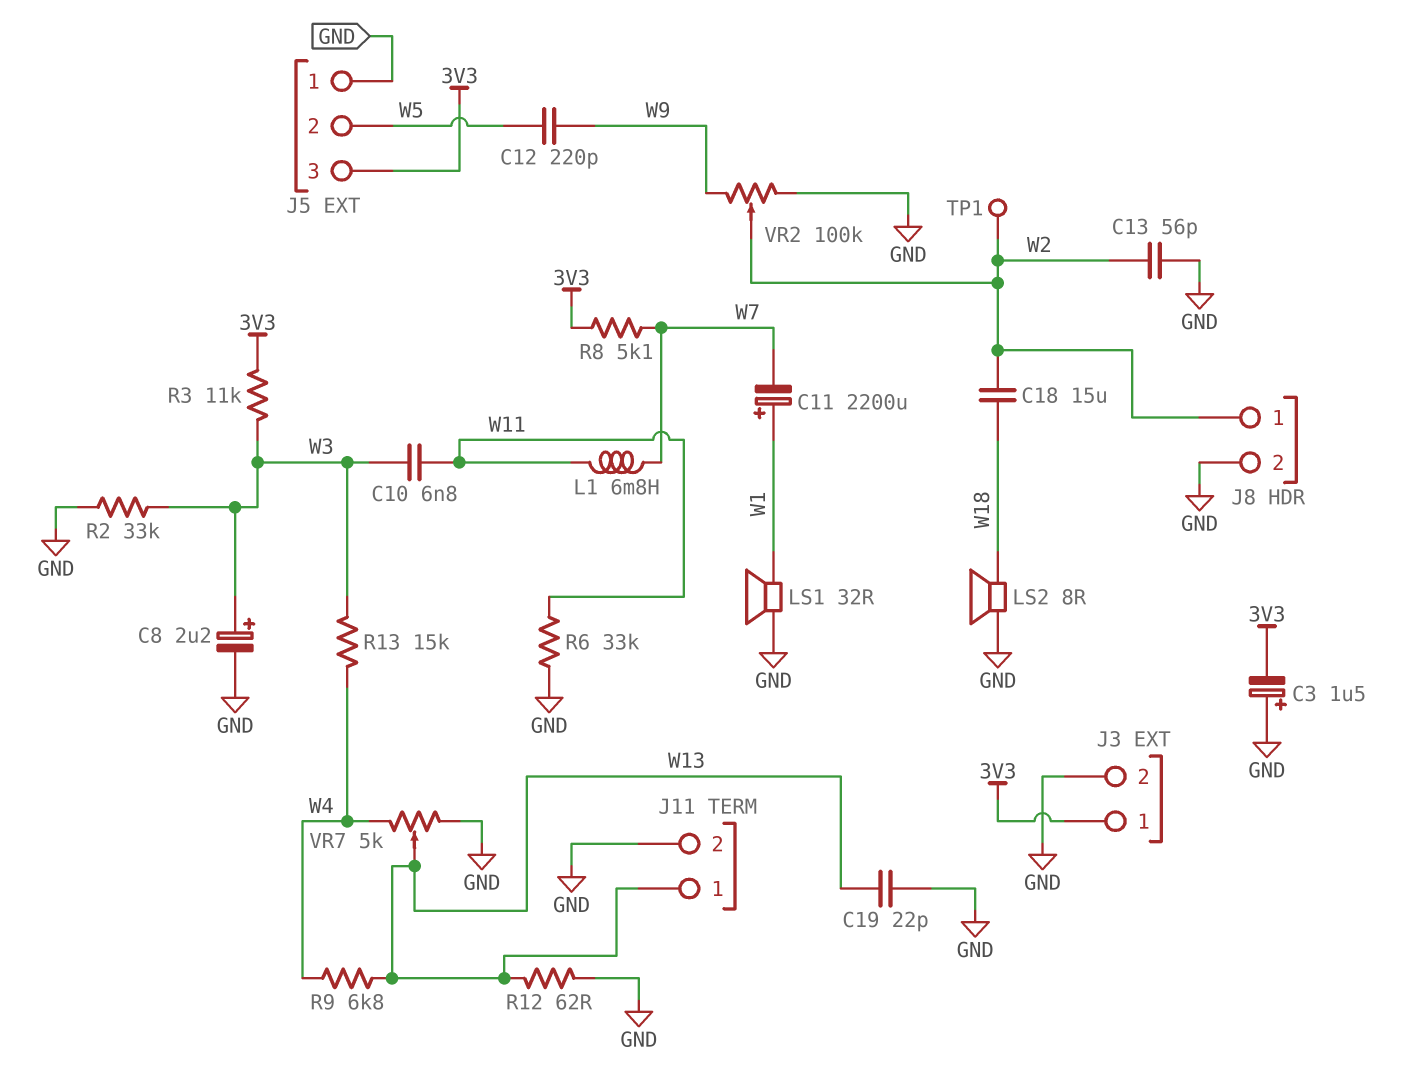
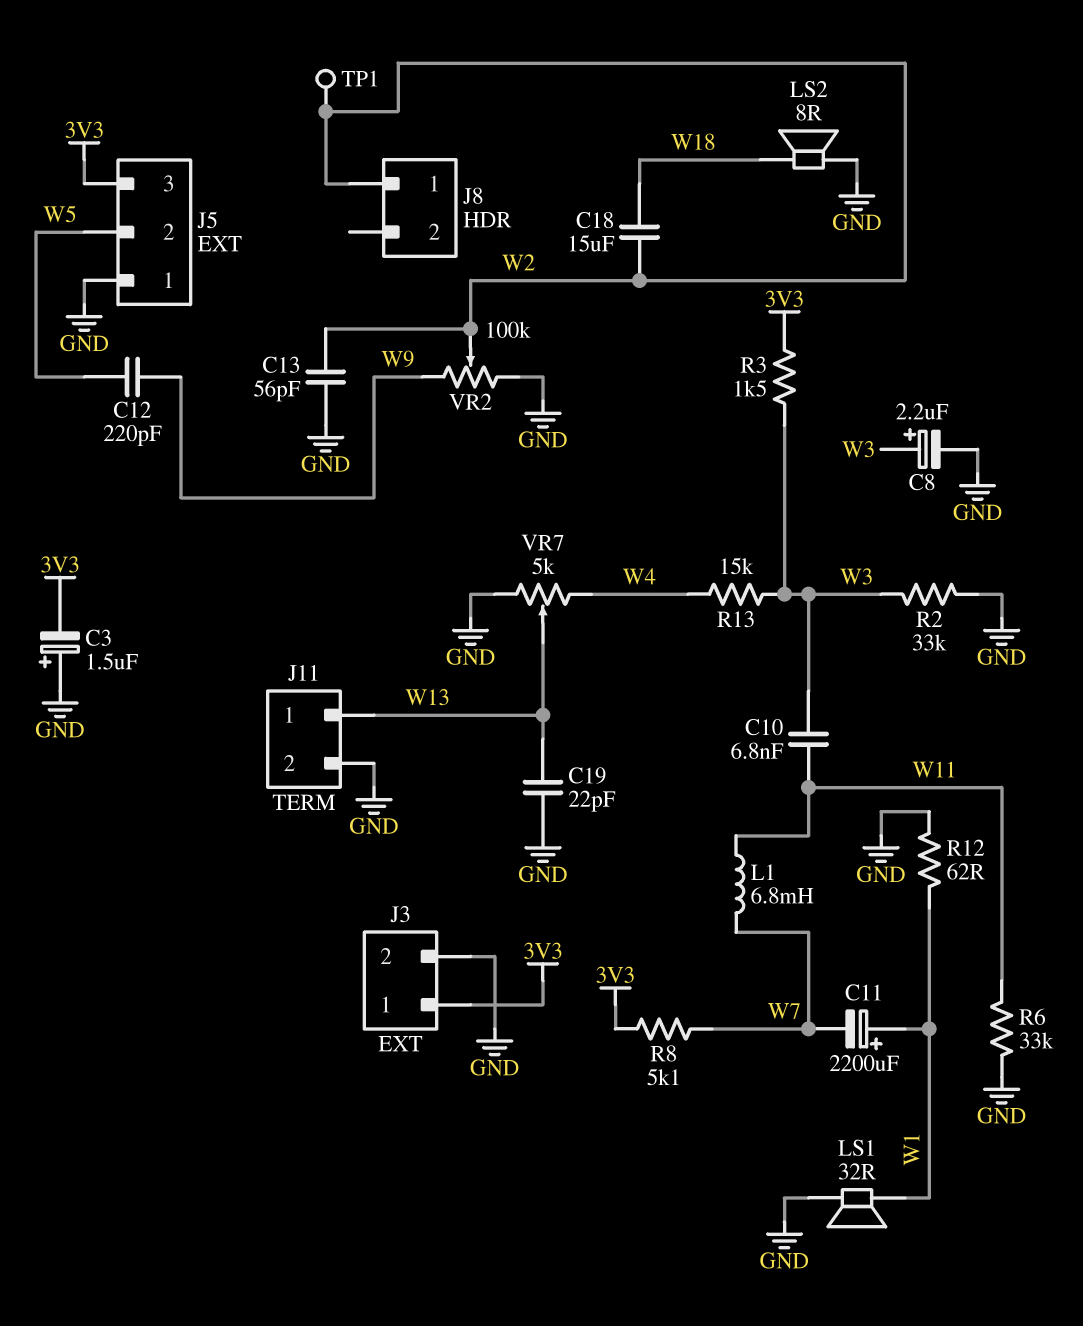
J8 pin 2: GND -> none
R3: 11k (3V3, W3) -> 1.5k (3V3, W3)
R9: 6.8k (W4, W13) -> none
R12: 62 (GND, W13) -> 62 (GND, W1)

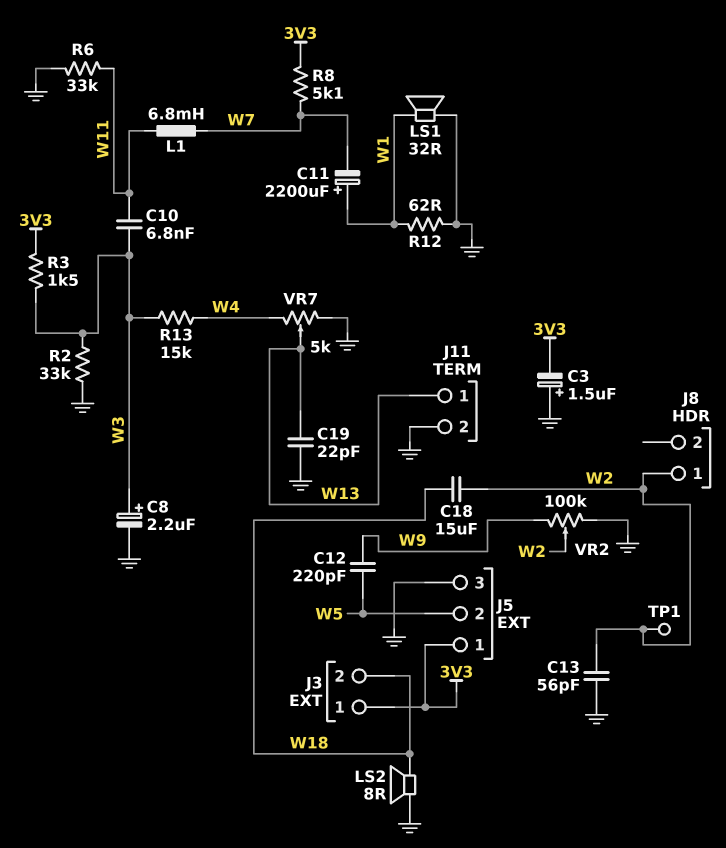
J3 pin 2: GND -> W18
J5 pin 1: GND -> 3V3
J5 pin 3: 3V3 -> GND

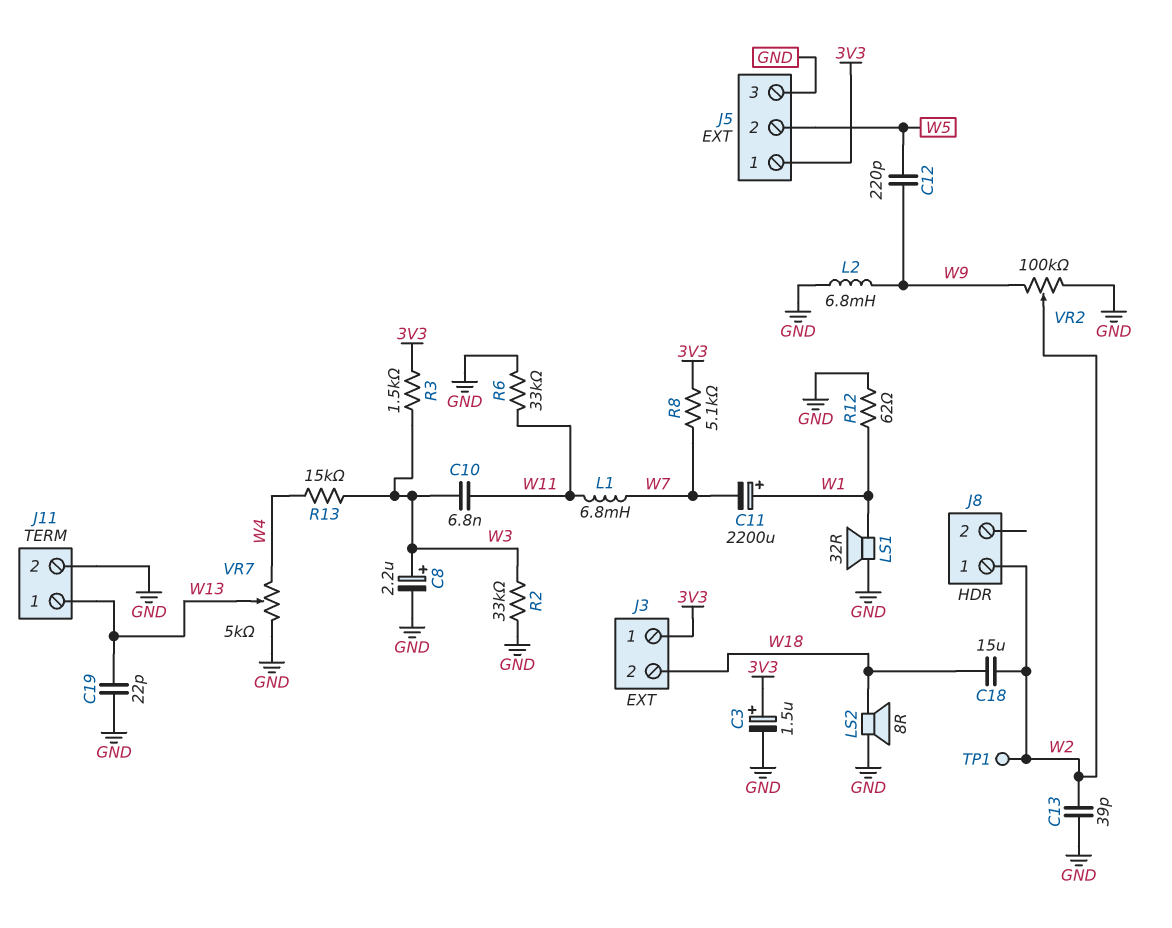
C3: 1.5uF (plus GND, minus 3V3) -> 1.5uF (plus 3V3, minus GND)
C13: 56pF (GND, W2) -> 39pF (GND, W2)
L2: none -> 6.8mH (GND, W9)

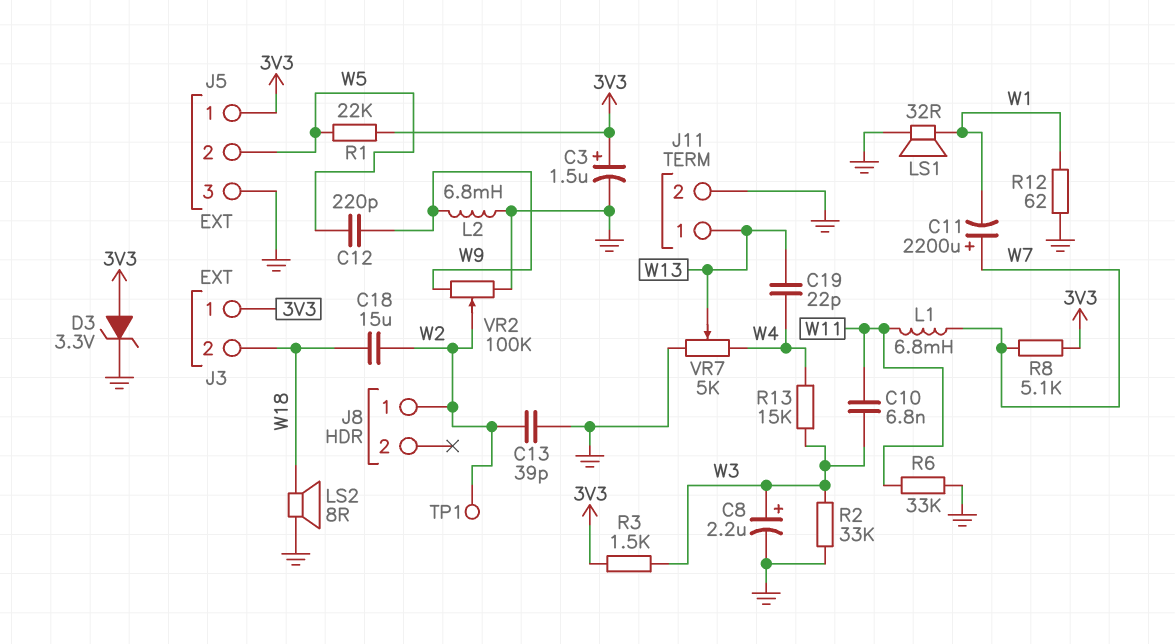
C11: 2200uF (plus W1, minus W7) -> 2200uF (plus W7, minus W1)
C19: 22pF (GND, W13) -> 22pF (W4, W13)
D3: none -> zener 3.3V (A 3V3, K GND)
R1: none -> 22k (3V3, W5)

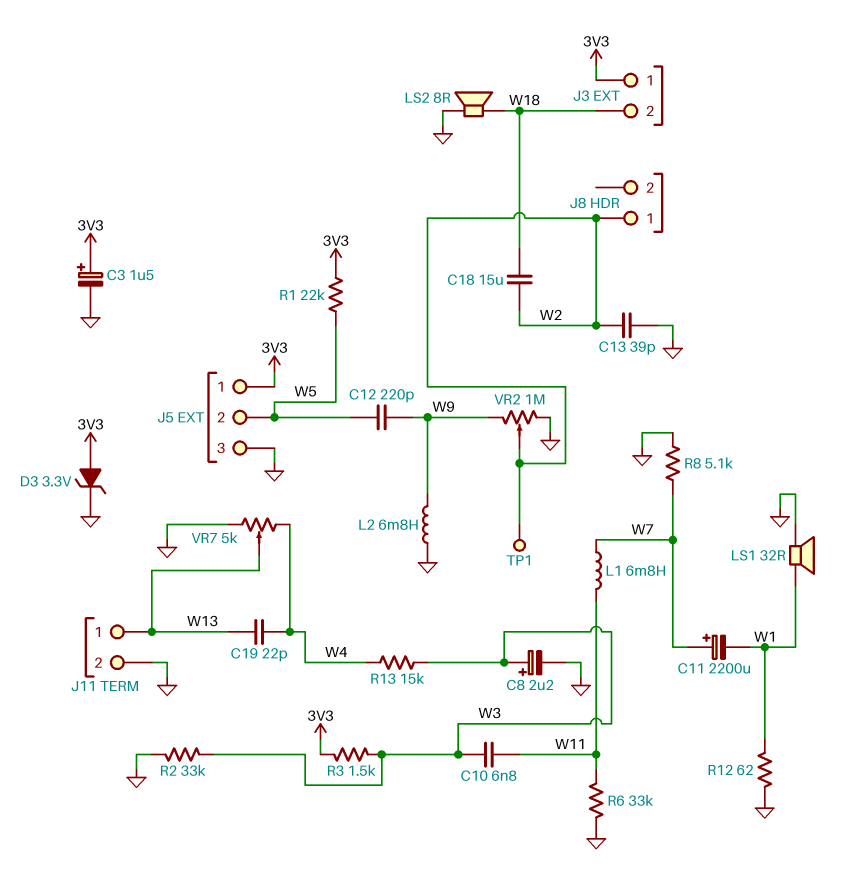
R8: 5.1k (3V3, W7) -> 5.1k (GND, W7)
VR2: 100k (GND, W9, wiper W2) -> 1M (GND, W9, wiper W2)

